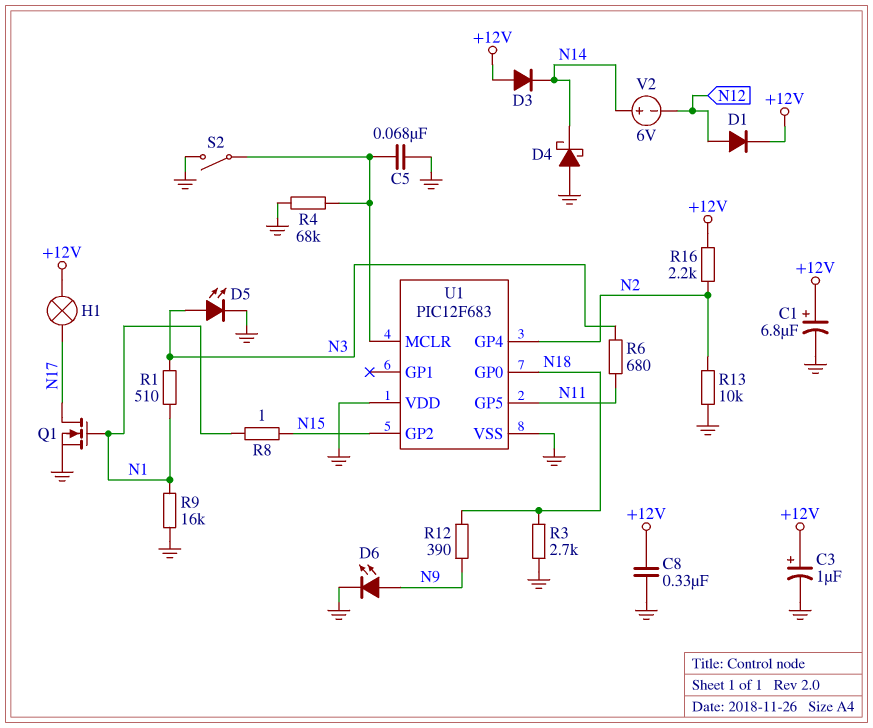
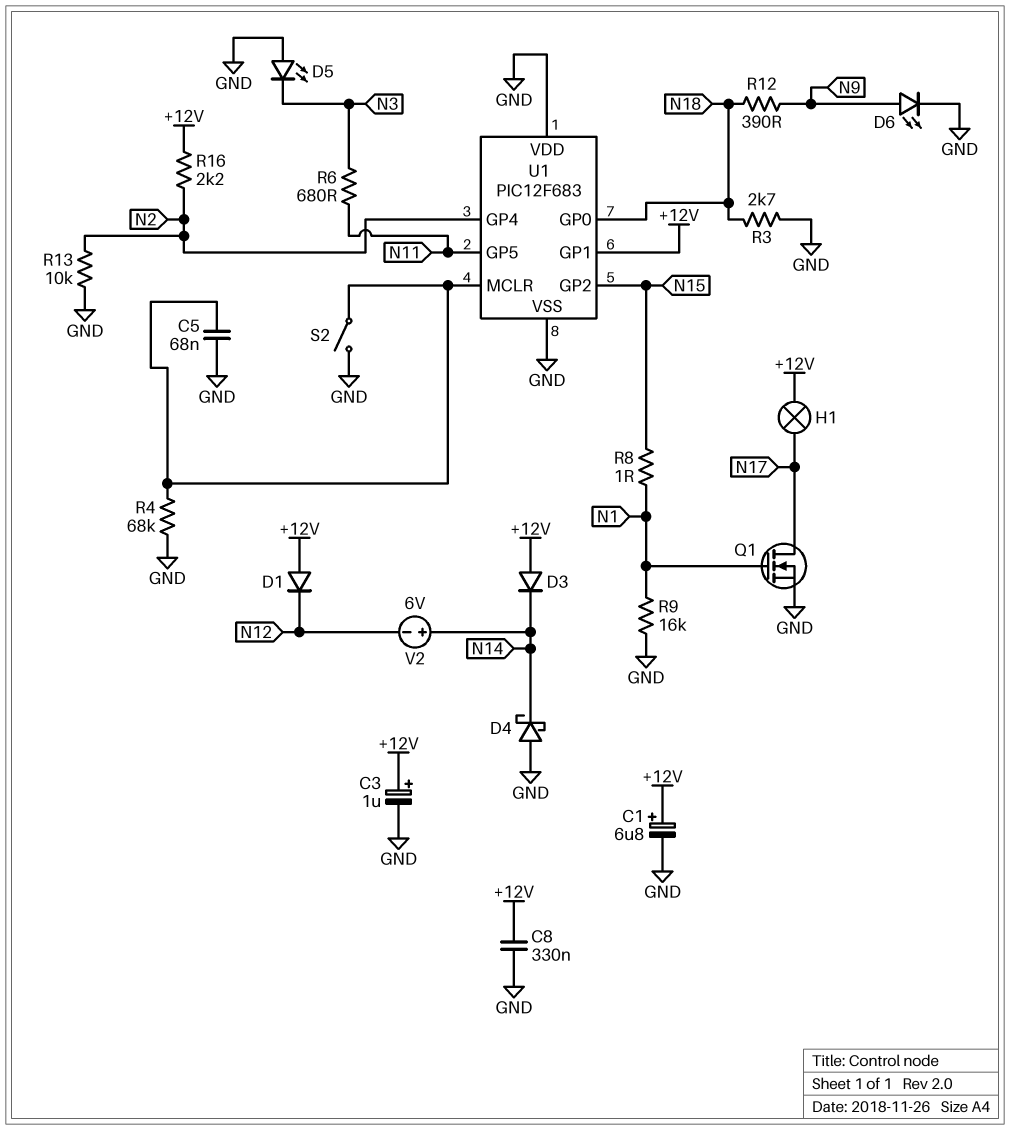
D1: diode (A N12, K +12V) -> diode (A +12V, K N12)
D5: LED (A N3, K GND) -> LED (A GND, K N3)
R1: 510 (N1, N3) -> none
U1 pin GP1: none -> +12V

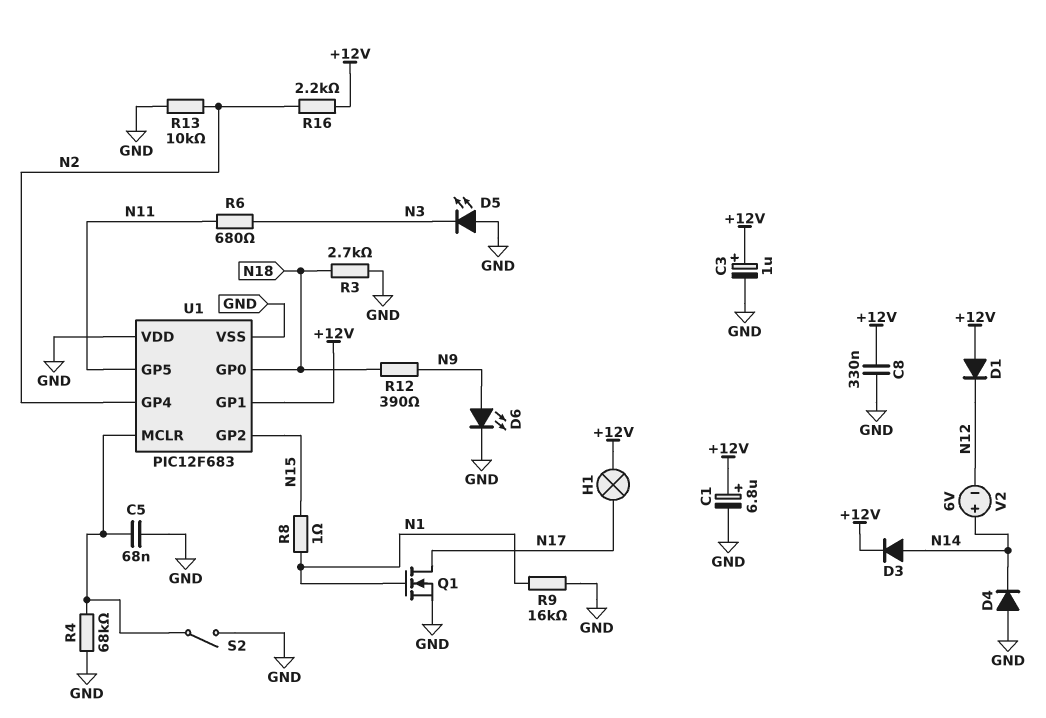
D3: diode (A +12V, K N14) -> diode (A N14, K +12V)
D4: schottky (A GND, K N14) -> diode (A GND, K N14)

